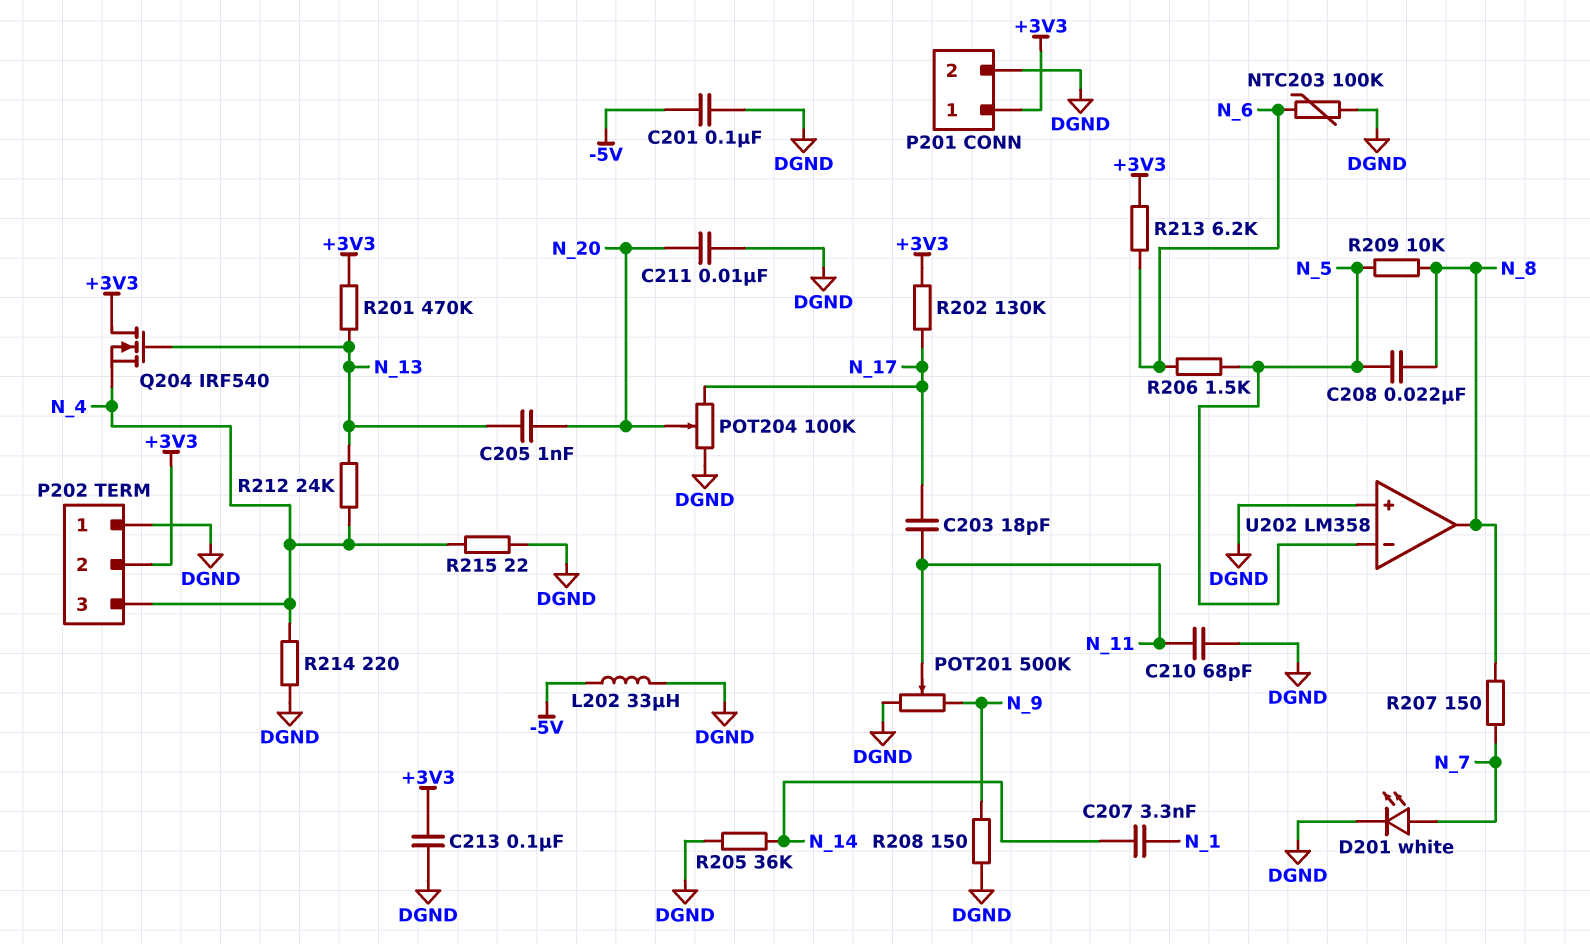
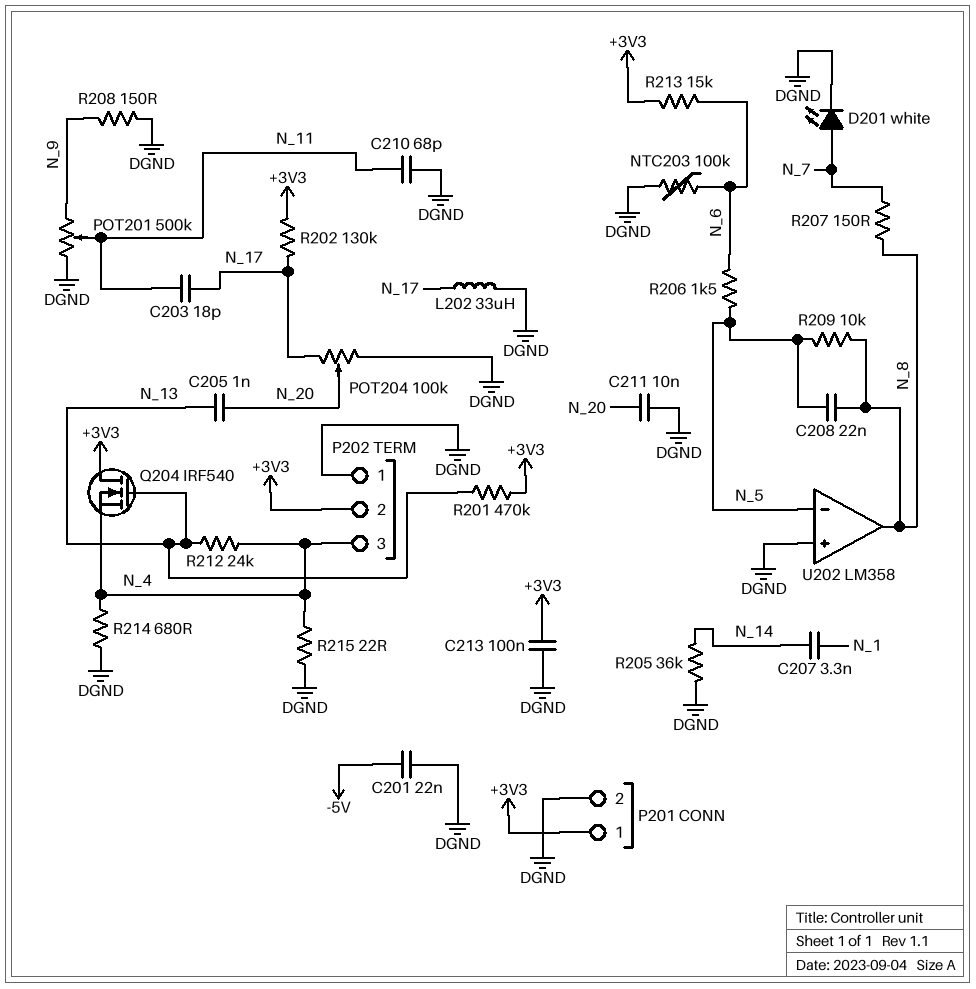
C201: 100nF (-5V, DGND) -> 22nF (-5V, DGND)
L202: 33uH (-5V, DGND) -> 33uH (DGND, N_17)
R213: 6.2k (+3V3, N_6) -> 15k (+3V3, N_6)
R214: 220 (DGND, N_4) -> 680 (DGND, N_4)

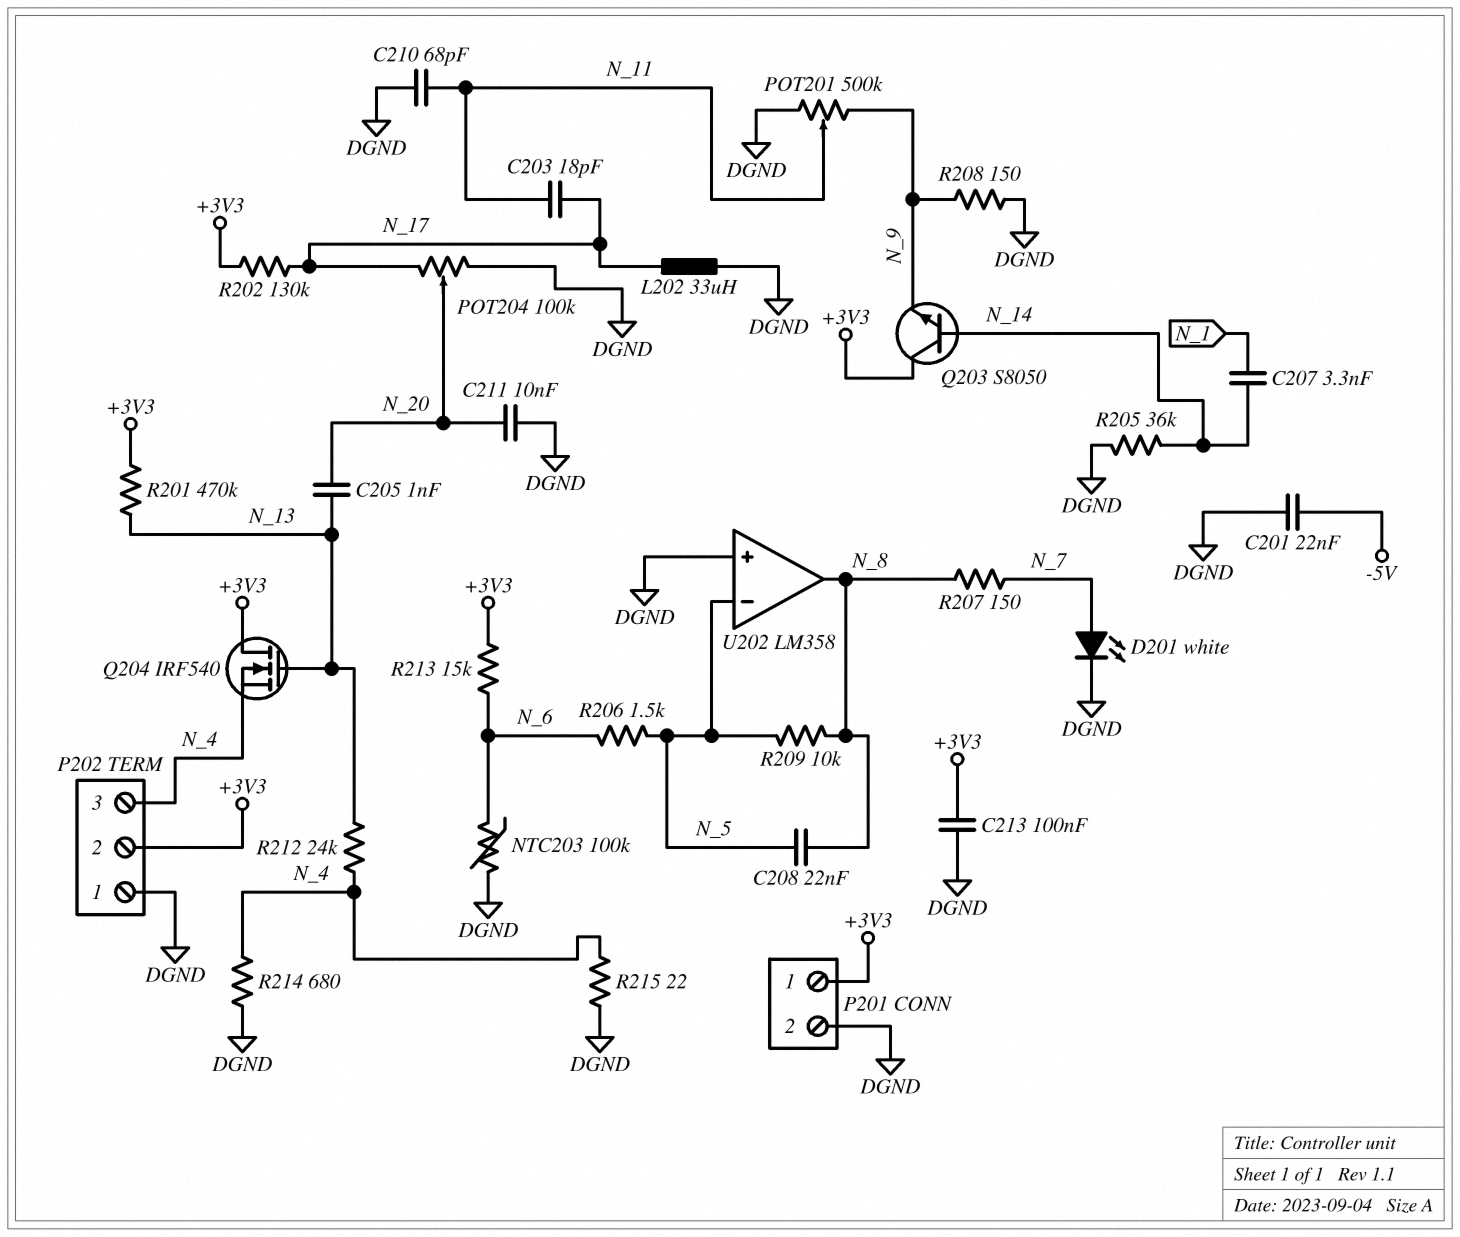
Q203: none -> NPN S8050 (B N_14, C +3V3, E N_9)

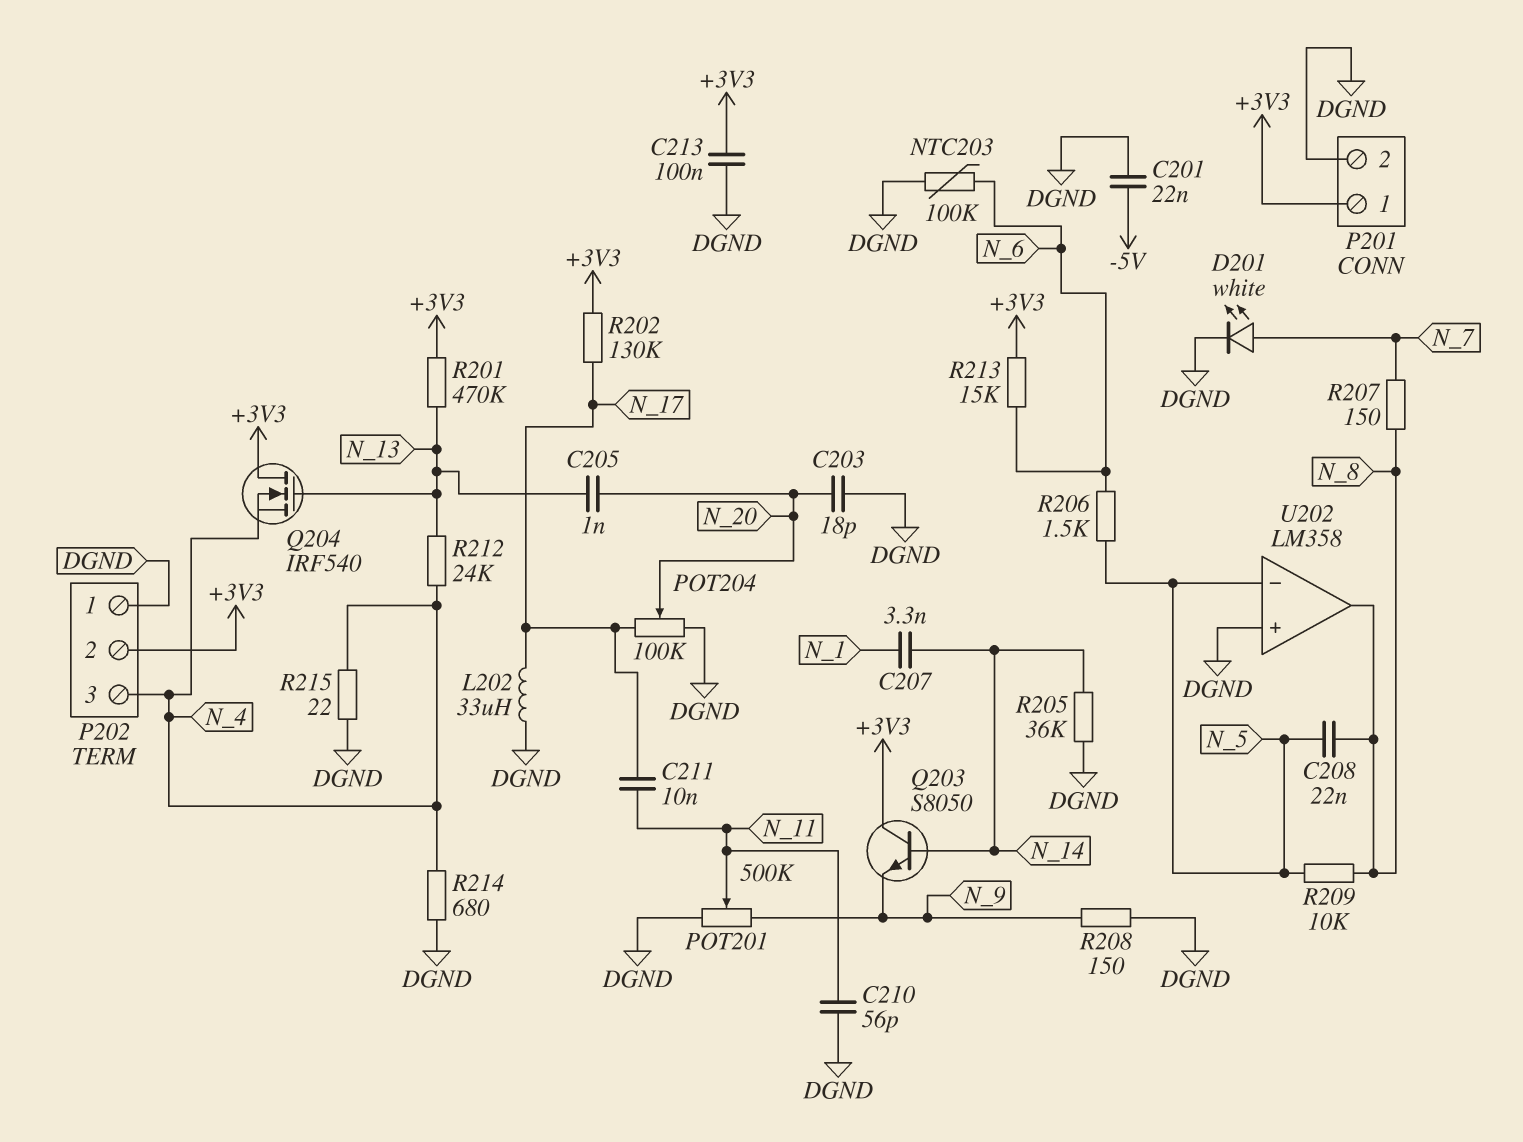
C203: 18pF (N_11, N_17) -> 18pF (DGND, N_20)
C210: 68pF (DGND, N_11) -> 56pF (DGND, N_11)
C211: 10nF (DGND, N_20) -> 10nF (N_11, N_17)

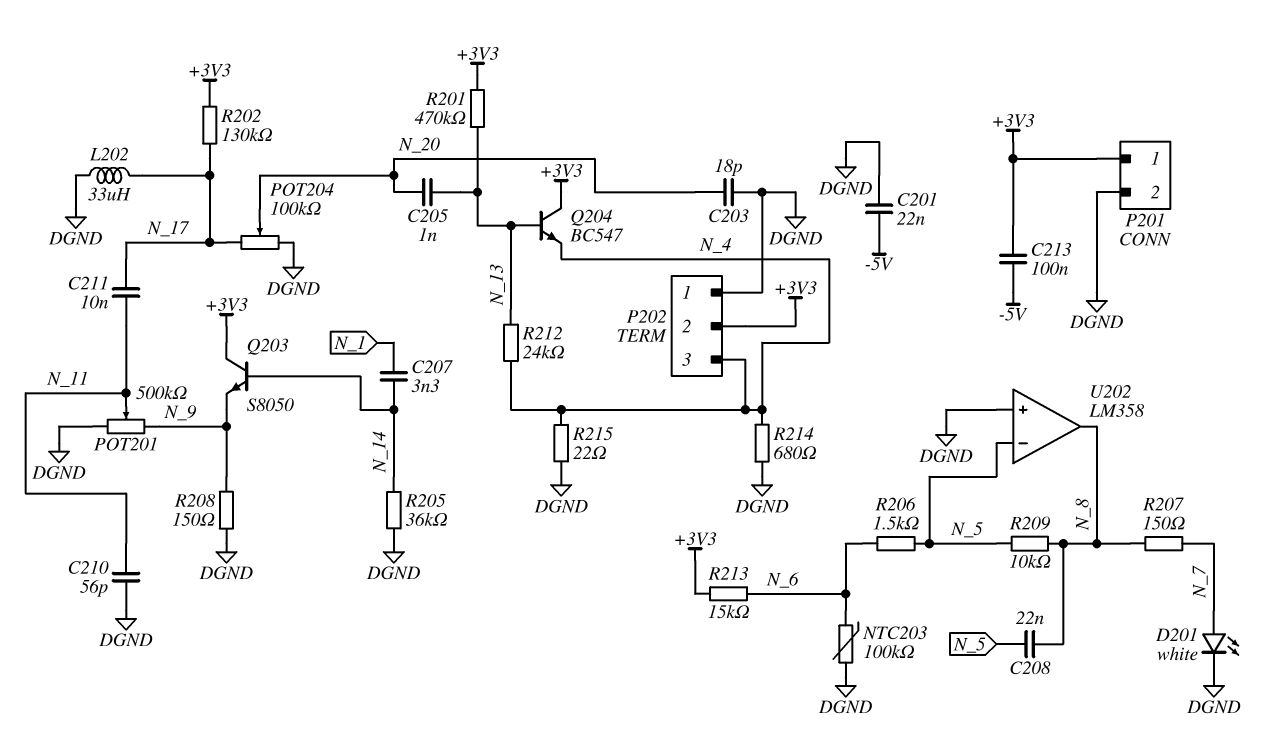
C213: 100nF (+3V3, DGND) -> 100nF (+3V3, -5V)
Q204: NMOS IRF540 (G N_13, D +3V3, S N_4) -> NPN BC547 (B N_13, C +3V3, E N_4)

